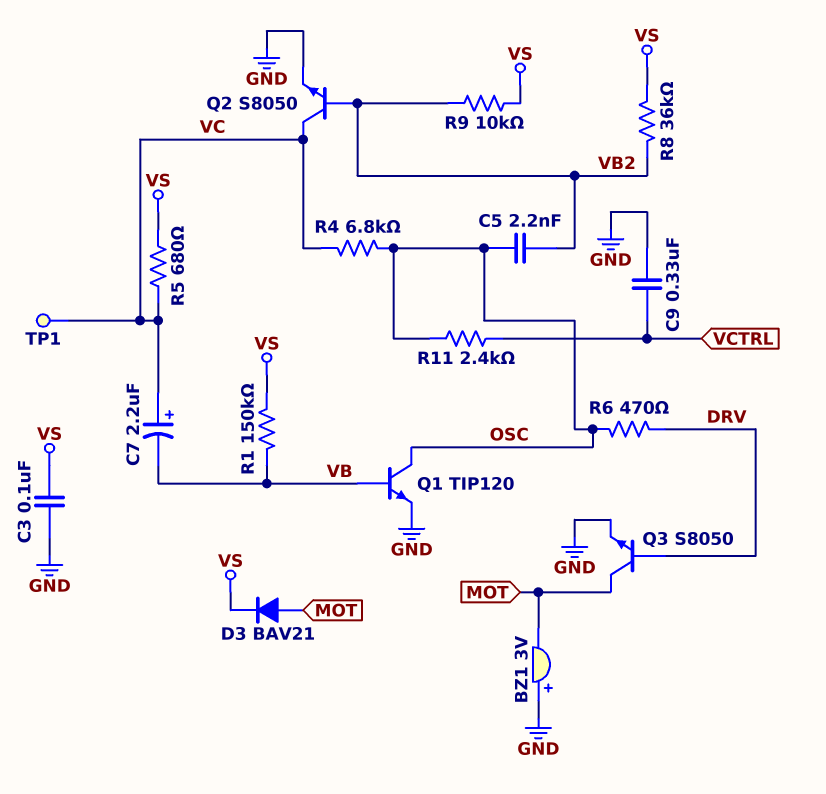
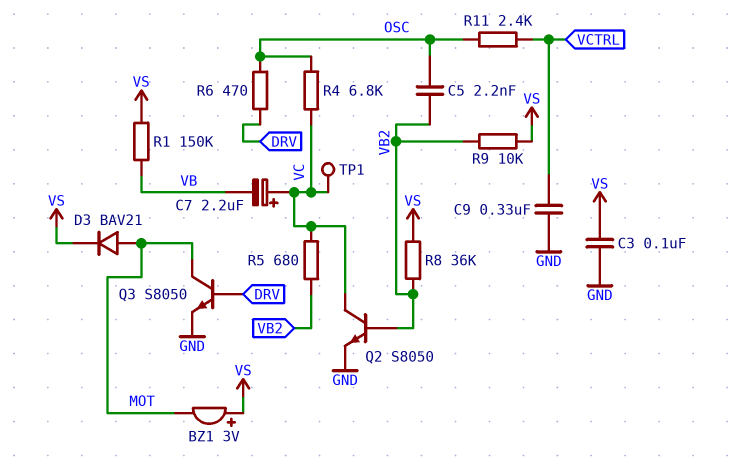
BZ1: buzzer 3V (plus GND, minus MOT) -> buzzer 3V (plus VS, minus MOT)
Q1: NPN TIP120 (B VB, C OSC, E GND) -> none
R5: 680 (VC, VS) -> 680 (VB2, VC)

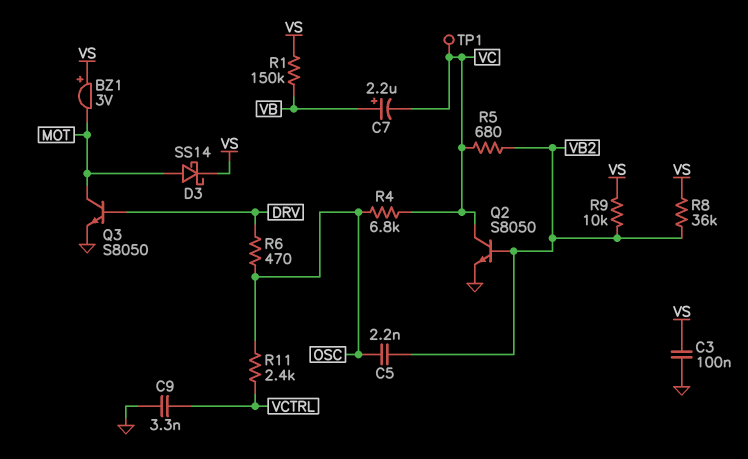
C7: 2.2uF (plus VC, minus VB) -> 2.2uF (plus VB, minus VC)
C9: 330nF (GND, VCTRL) -> 3.3nF (GND, VCTRL)
D3: diode BAV21 (A MOT, K VS) -> schottky SS14 (A MOT, K VS)

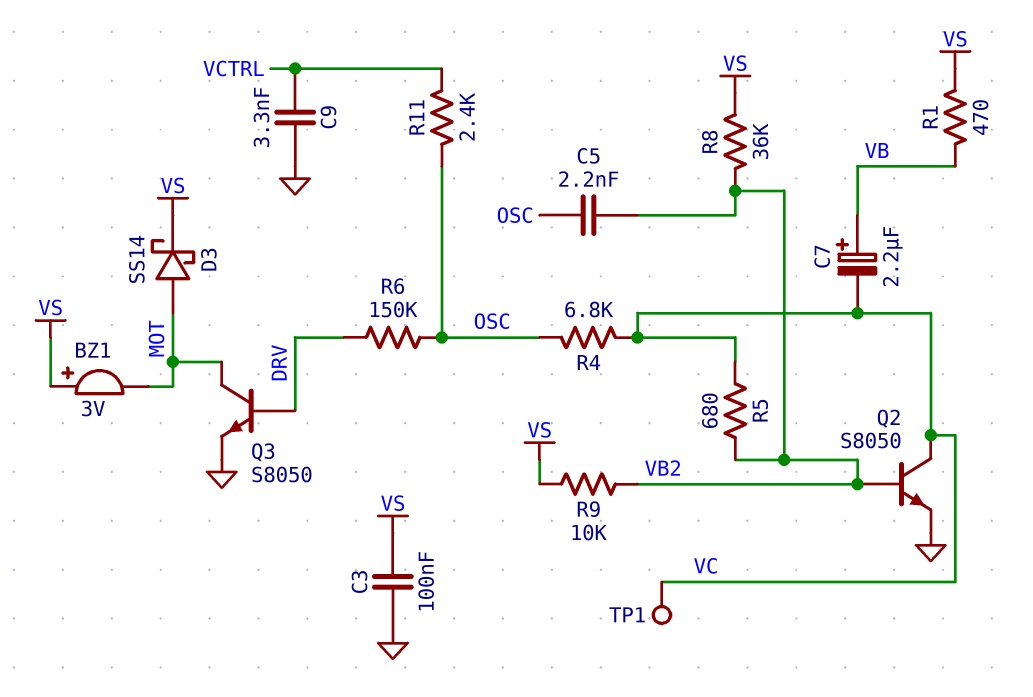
R1: 150k (VB, VS) -> 470 (VB, VS)
R6: 470 (DRV, OSC) -> 150k (DRV, OSC)

